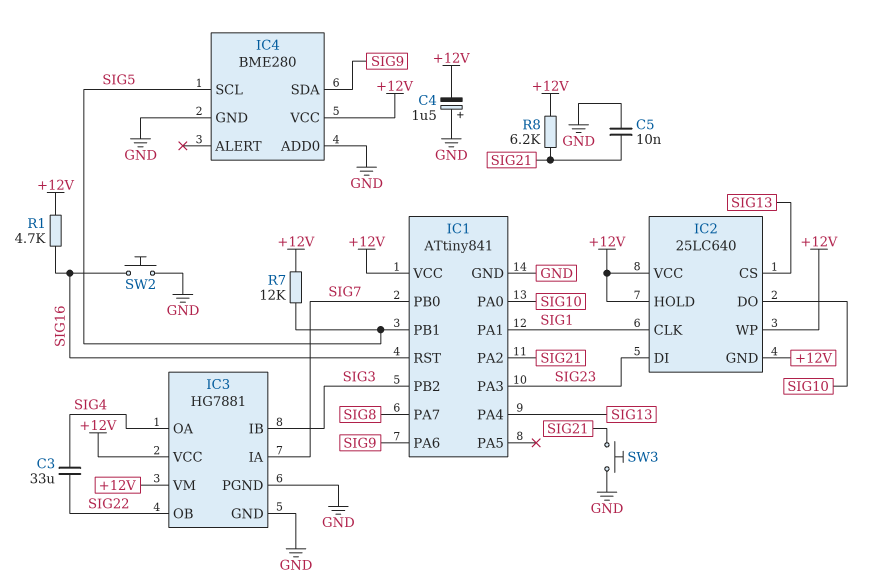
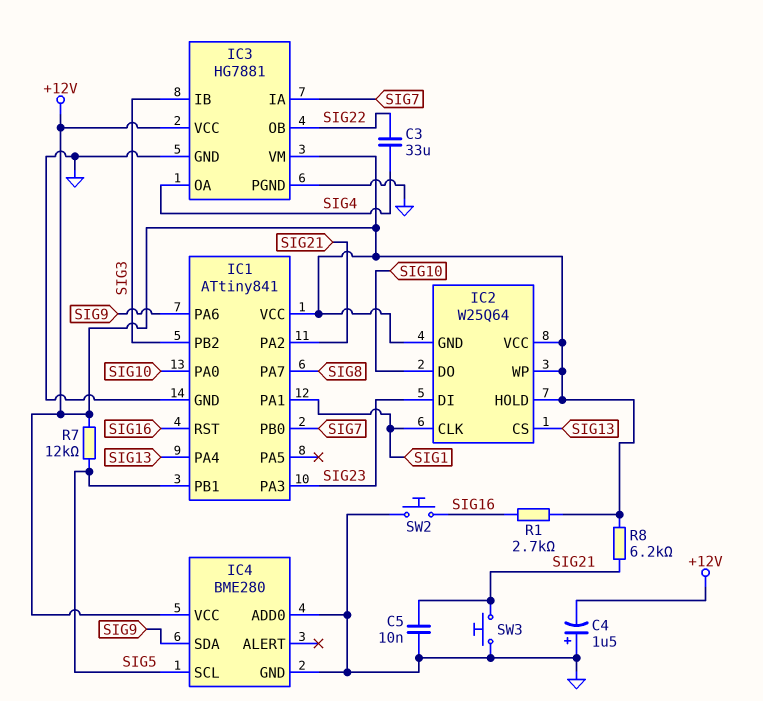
IC2: 25LC640 -> W25Q64
R1: 4.7k (+12V, SIG16) -> 2.7k (+12V, SIG16)

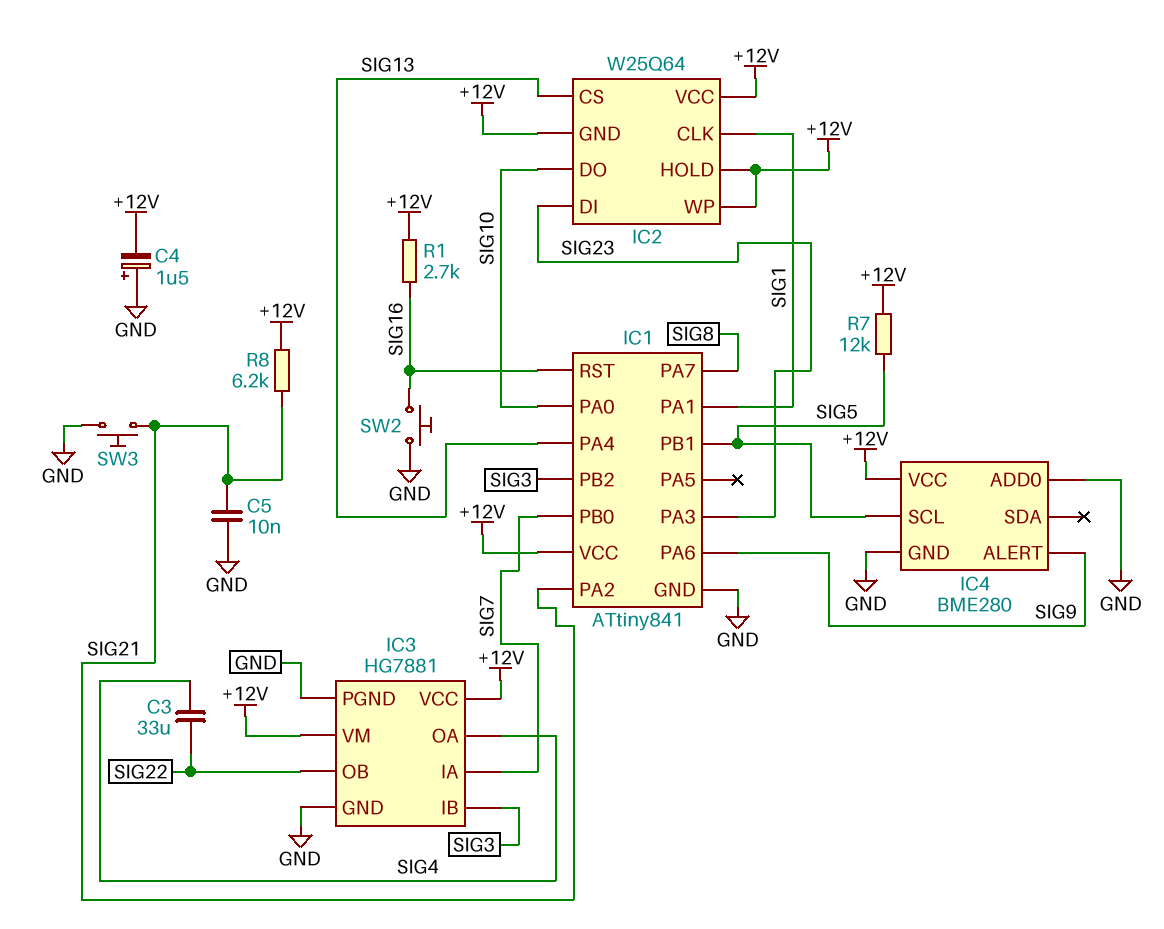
IC4 pin ALERT: none -> SIG9
IC4 pin SDA: SIG9 -> none

